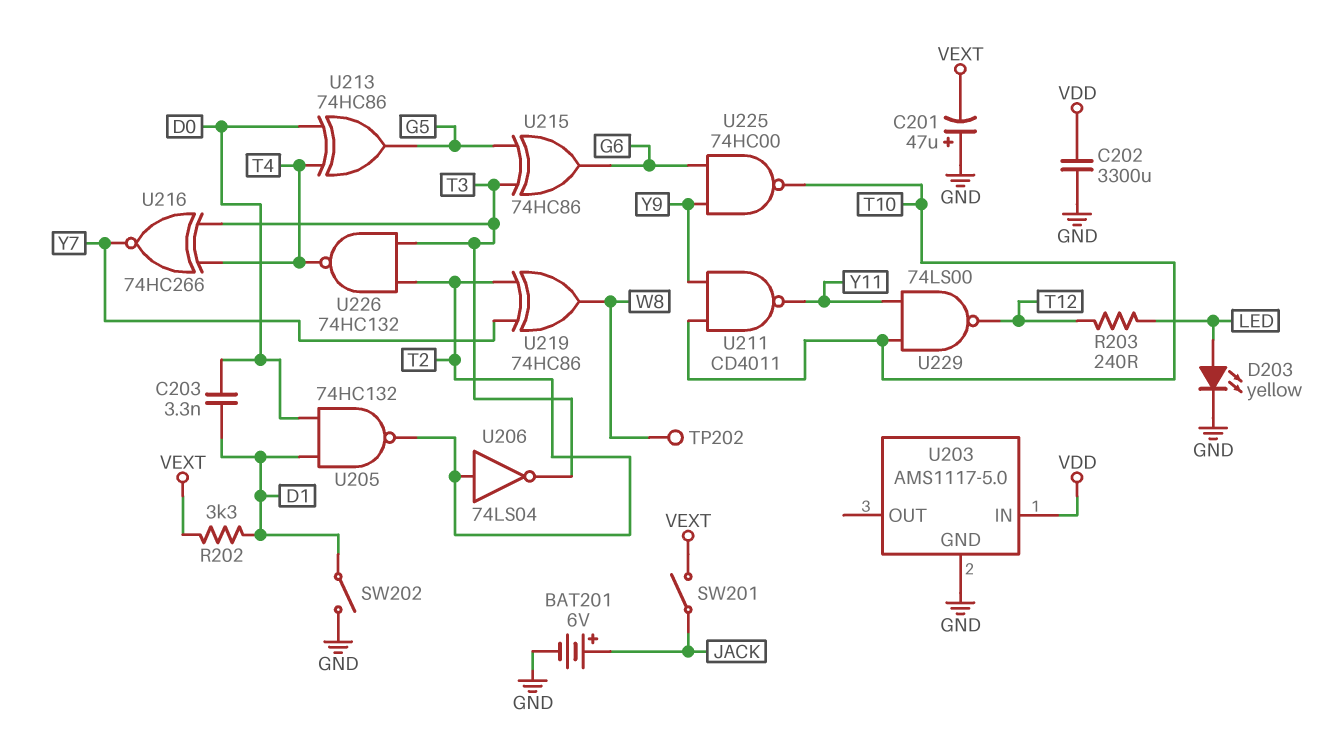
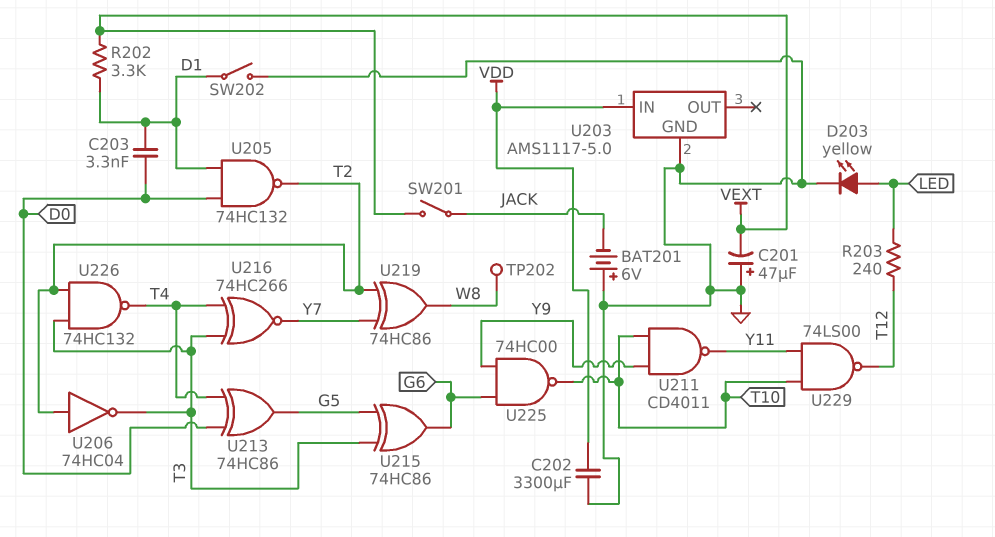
BAT201: 6V (plus JACK, minus GND) -> 6V (plus GND, minus JACK)
U206: NOT 74LS04 (in T2, out T3) -> NOT 74HC04 (in T2, out T3)

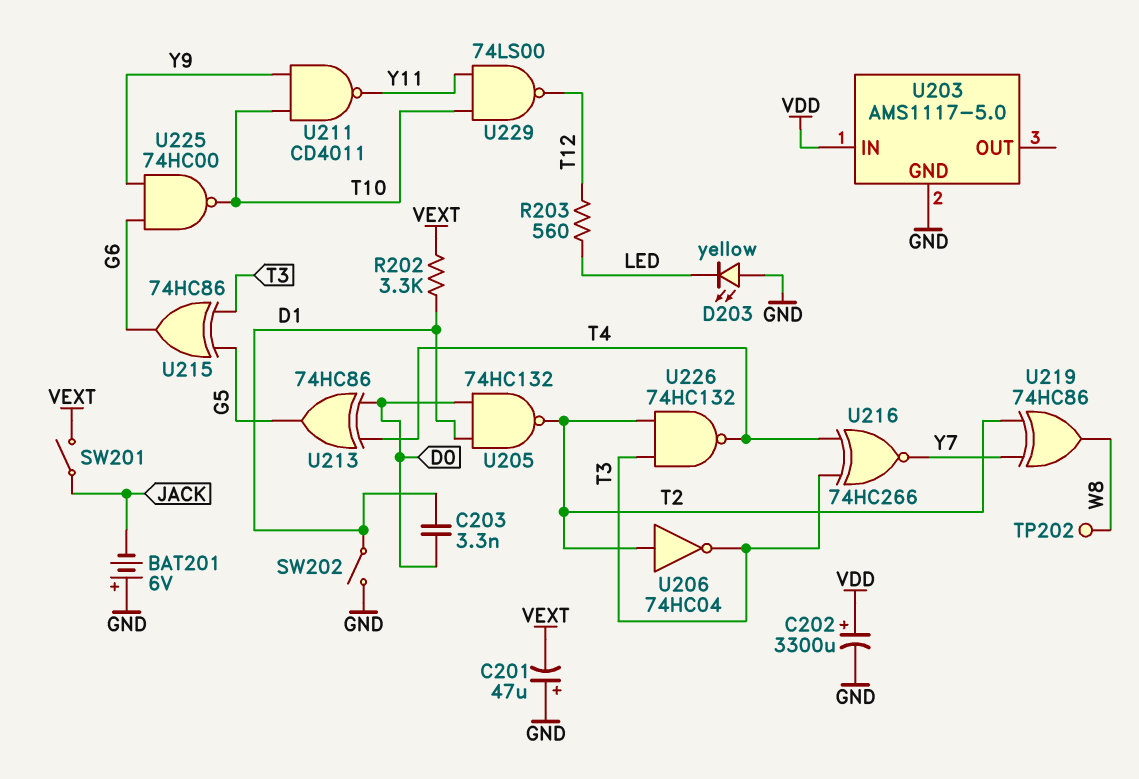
C202: 3300uF (GND, VDD) -> 3300uF (plus VDD, minus GND)
D203: LED yellow (A LED, K GND) -> LED yellow (A GND, K LED)
R203: 240 (LED, T12) -> 560 (LED, T12)

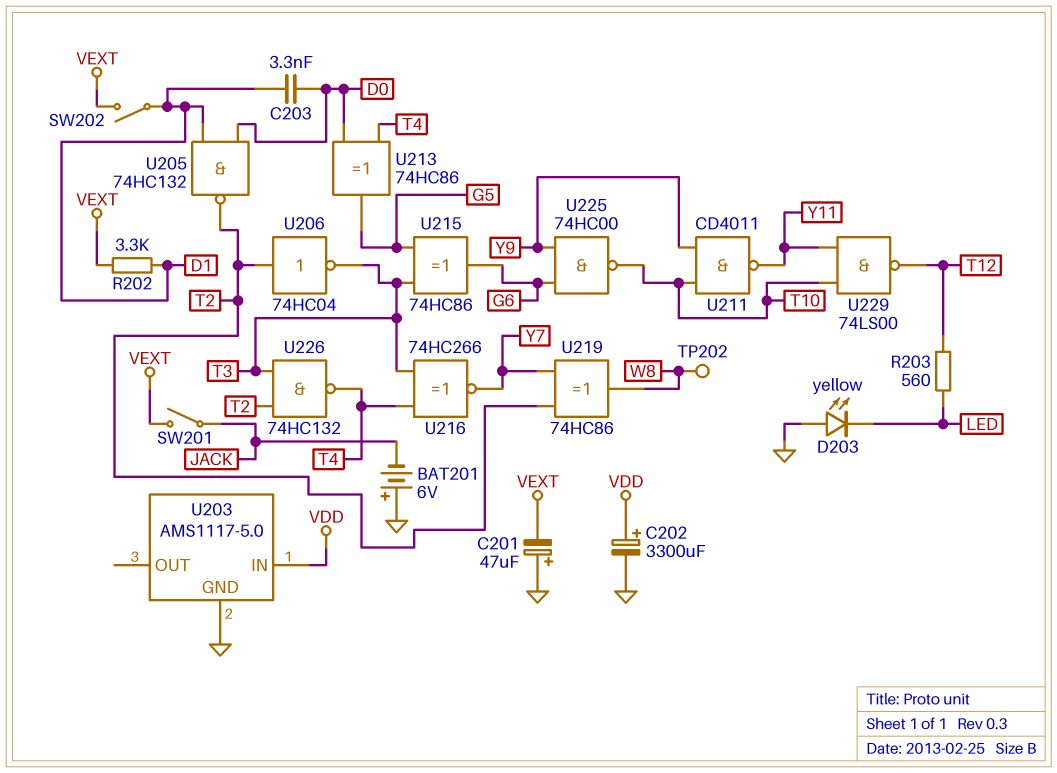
SW202: switch (D1, GND) -> switch (D1, VEXT)

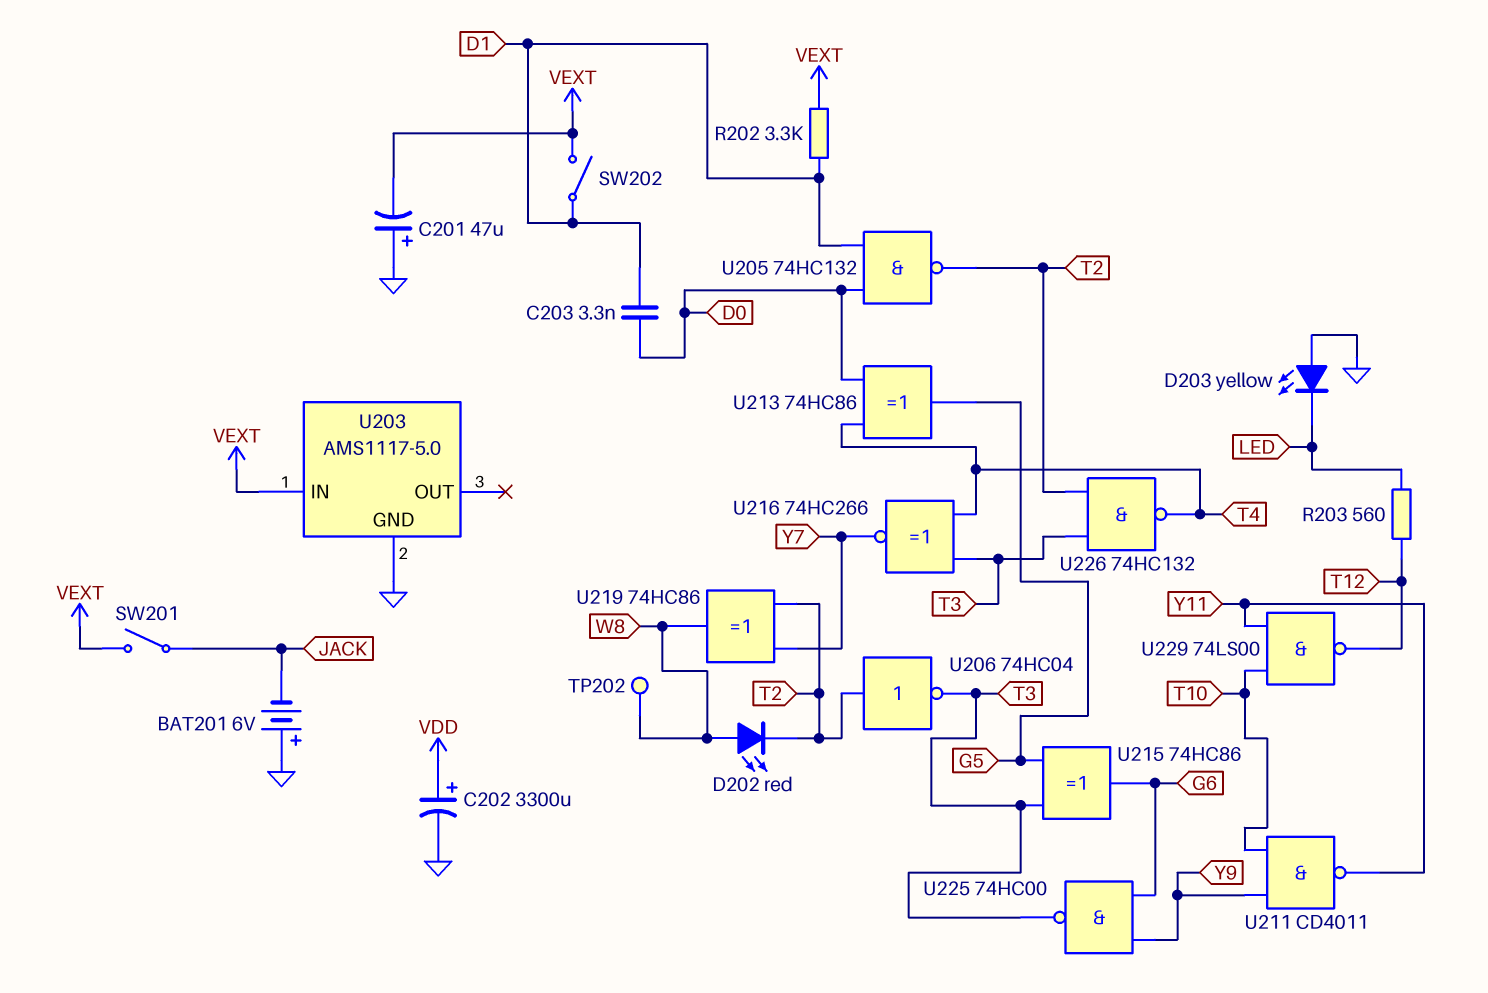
D202: none -> LED red (A W8, K T2)
U203 pin IN: VDD -> VEXT
U225: NAND 74HC00 (in G6, in Y9, out T10) -> NAND 74HC00 (in G6, in Y9, out T3)

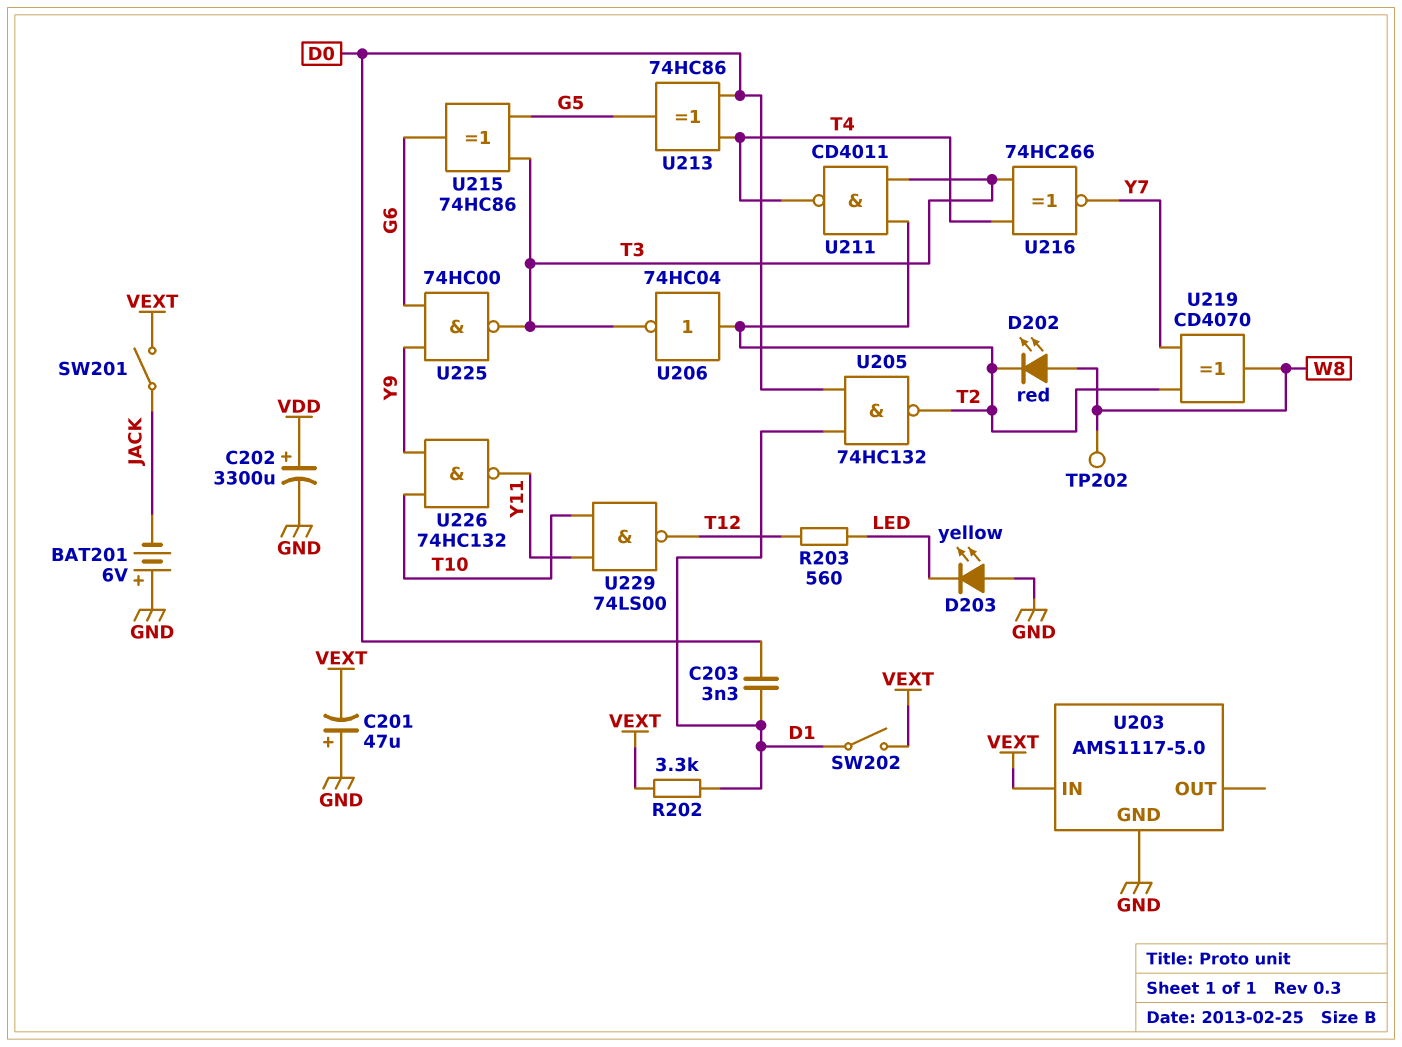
U211: NAND CD4011 (in T10, in Y9, out Y11) -> NAND CD4011 (in T2, in T3, out T4)
U219: XOR 74HC86 (in T2, in Y7, out W8) -> XOR CD4070 (in T2, in Y7, out W8)
U226: NAND 74HC132 (in T2, in T3, out T4) -> NAND 74HC132 (in T10, in Y9, out Y11)

